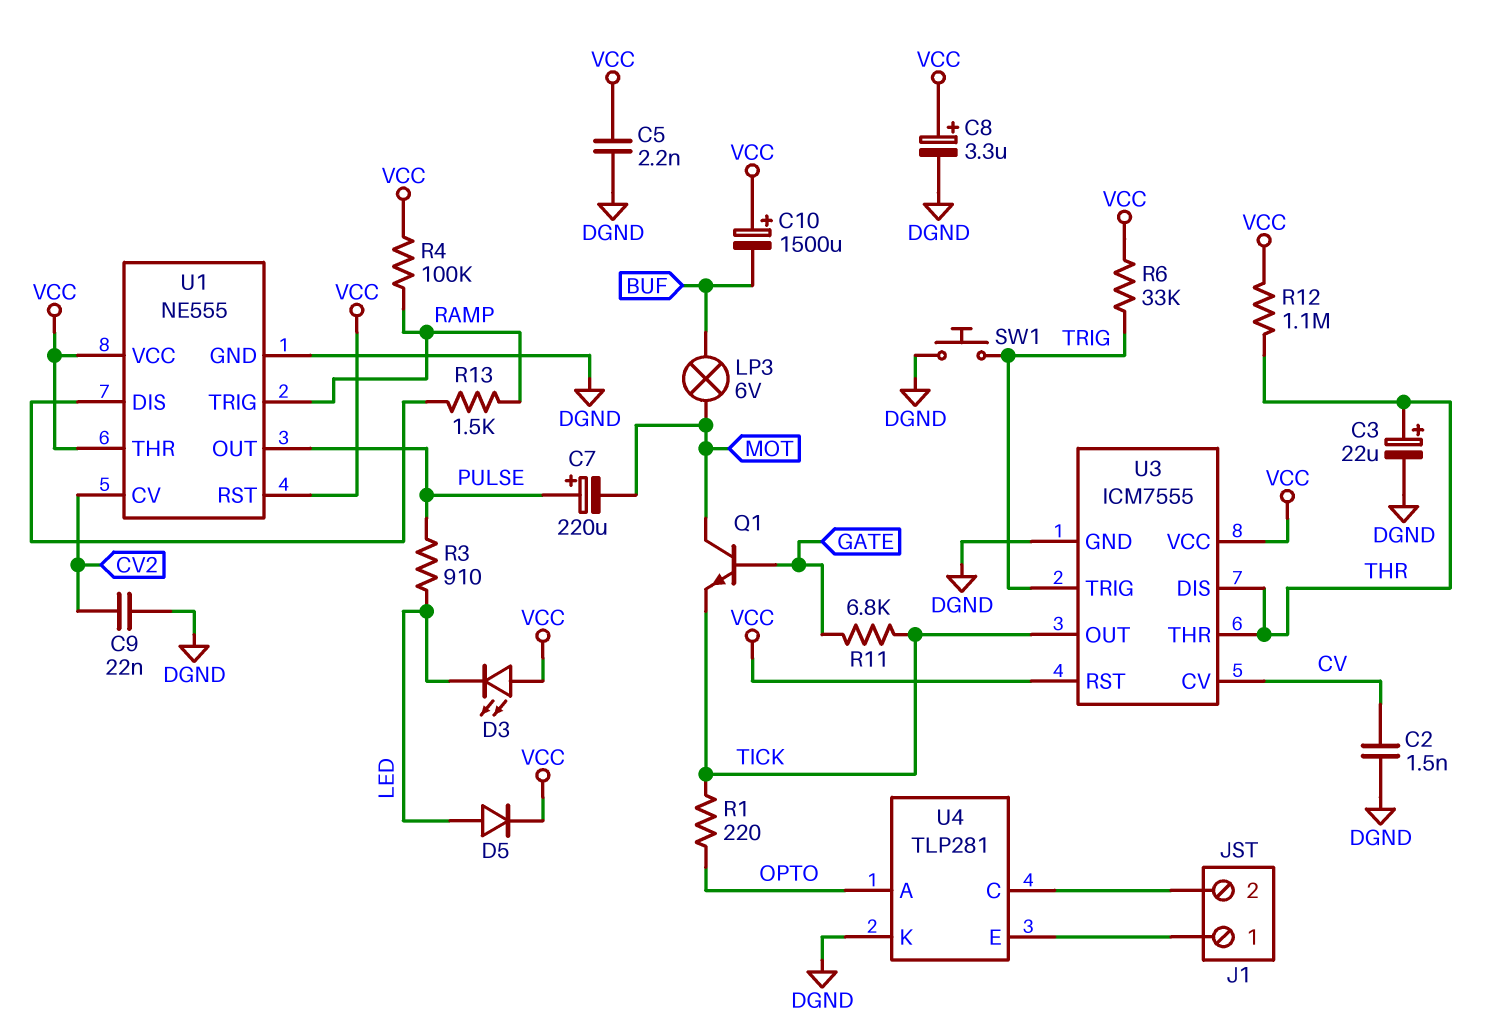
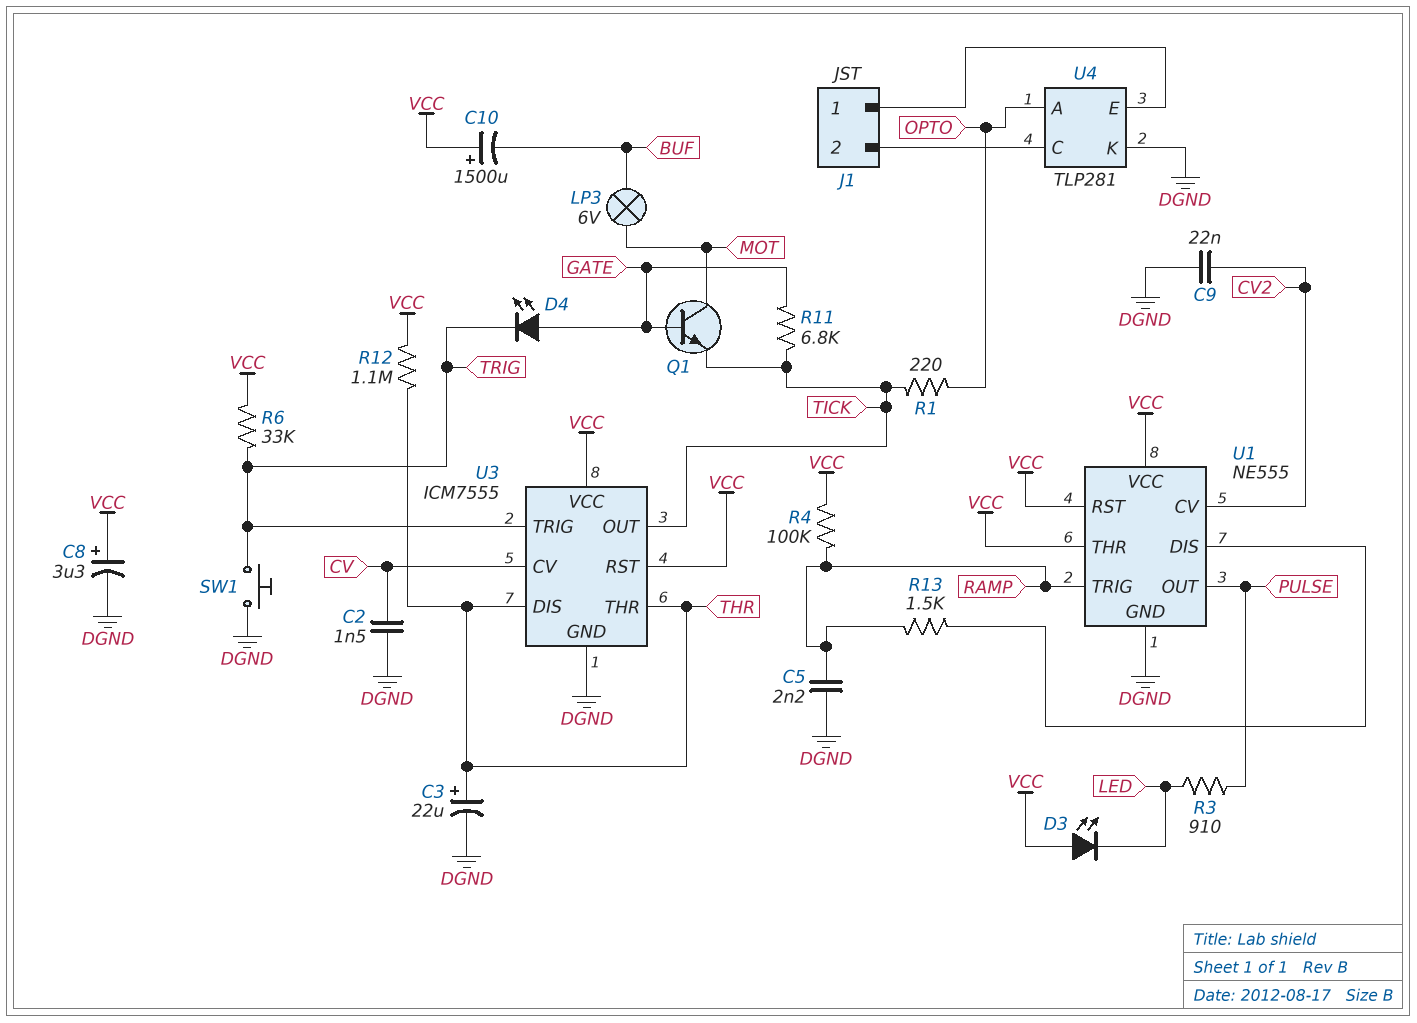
C5: 2.2nF (DGND, VCC) -> 2.2nF (DGND, RAMP)
C7: 220uF (plus PULSE, minus MOT) -> none
D4: none -> LED (A GATE, K TRIG)
D5: diode (A LED, K VCC) -> none

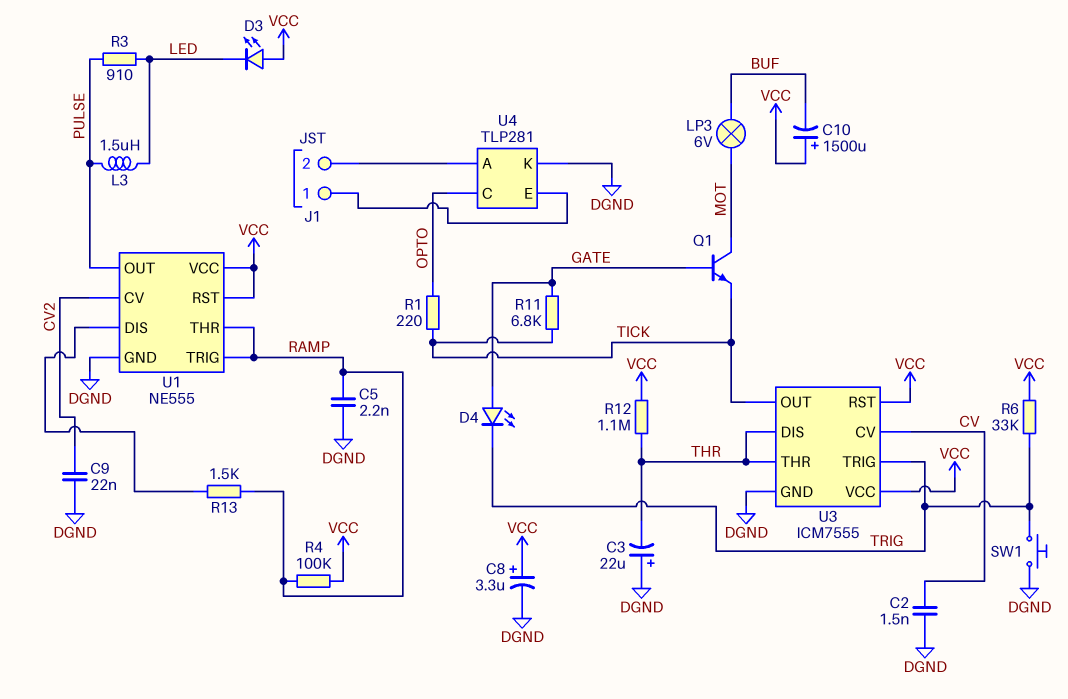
C3: 22uF (plus THR, minus DGND) -> 22uF (plus DGND, minus THR)
L3: none -> 1.5uH (LED, PULSE)
U1 pin THR: VCC -> RAMP
U4 pin A: OPTO -> J1/2
U4 pin C: J1/2 -> OPTO

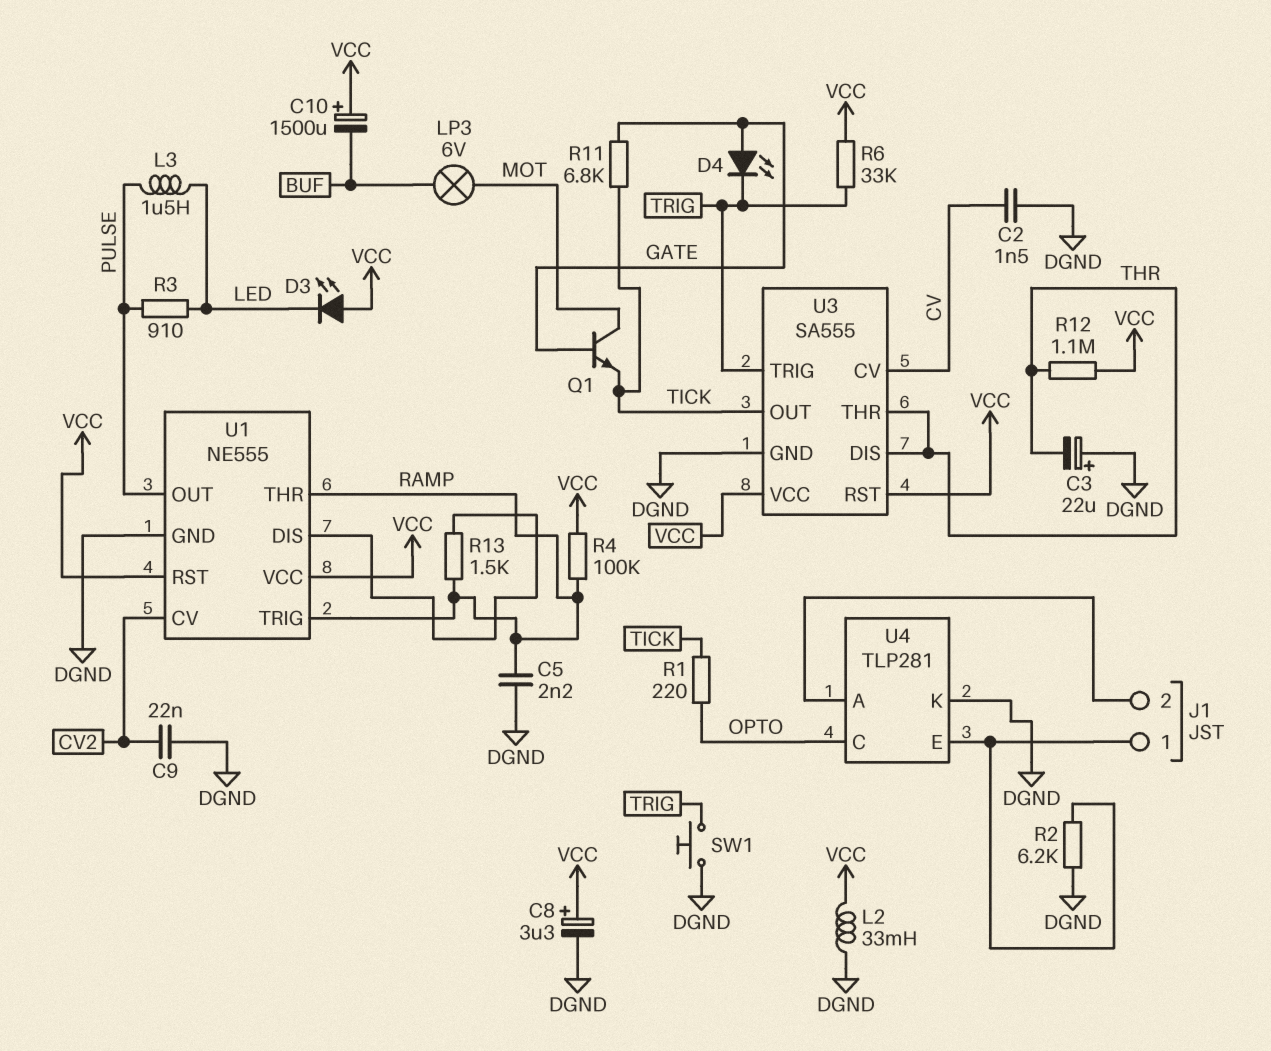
L2: none -> 33mH (DGND, VCC)
R2: none -> 6.2k (DGND, J1/1)
U3: ICM7555 -> SA555

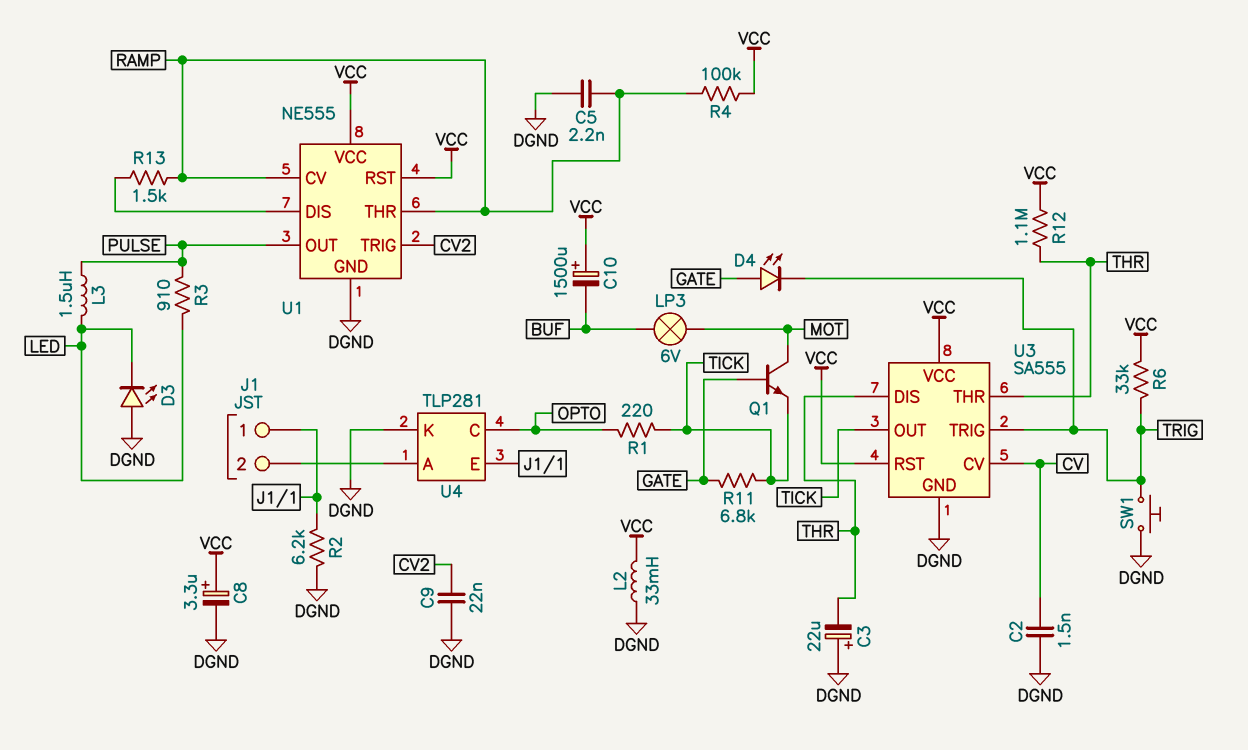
D3: LED (A VCC, K LED) -> LED (A DGND, K LED)
U1 pin CV: CV2 -> RAMP
U1 pin TRIG: RAMP -> CV2

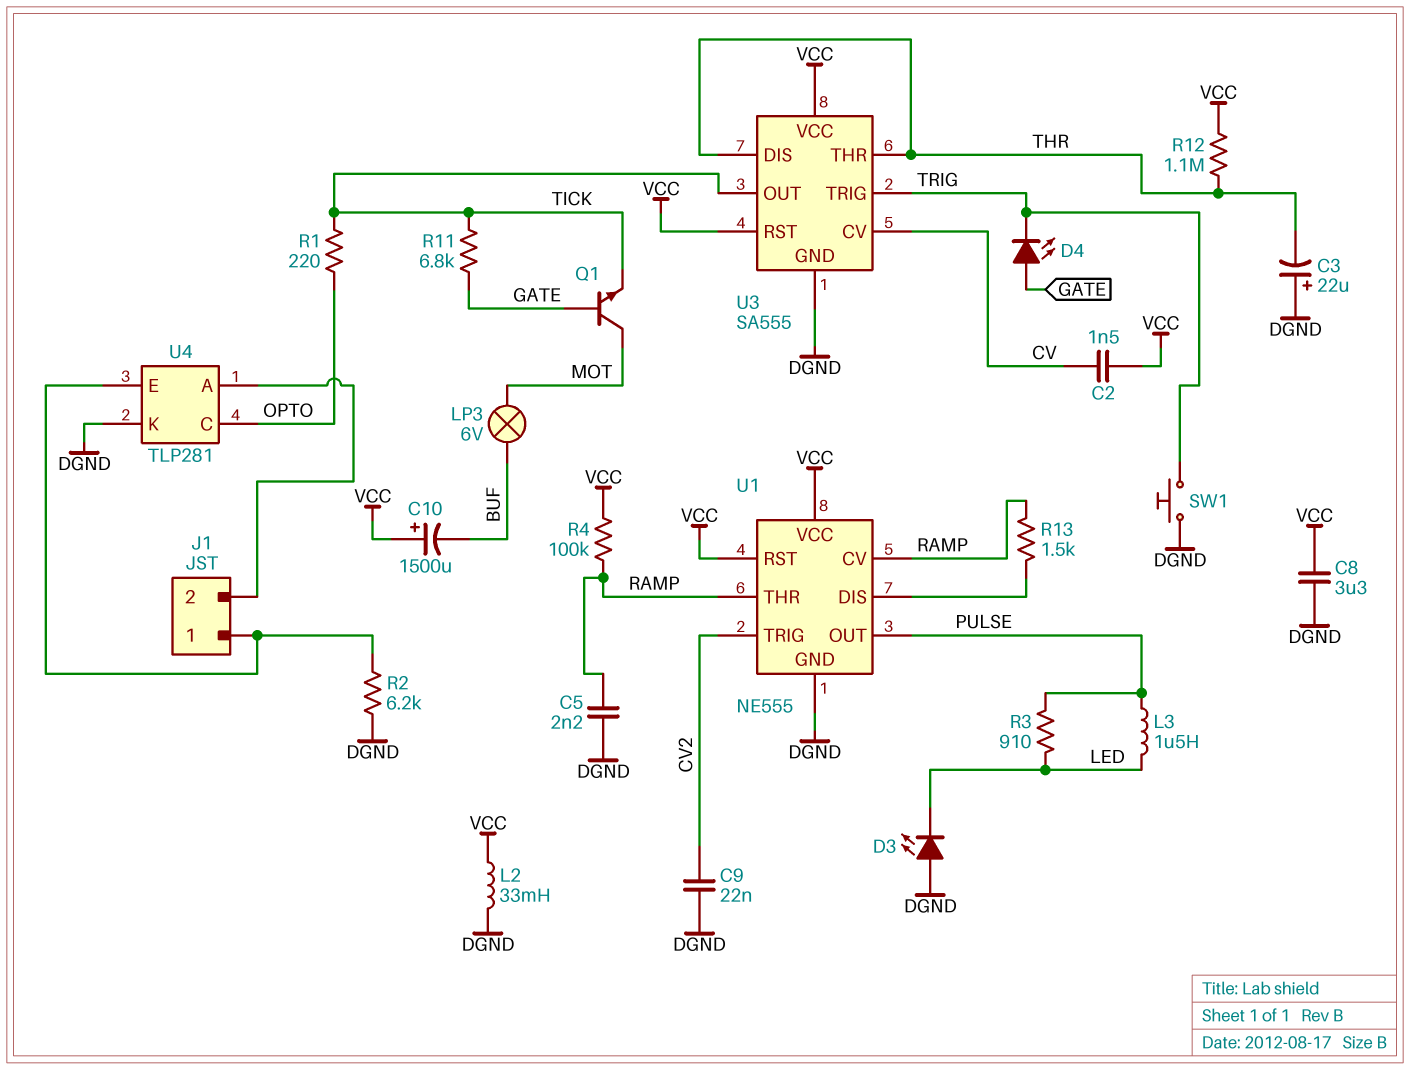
C2: 1.5nF (CV, DGND) -> 1.5nF (CV, VCC)
C8: 3.3uF (plus VCC, minus DGND) -> 3.3uF (DGND, VCC)
R6: 33k (TRIG, VCC) -> none

